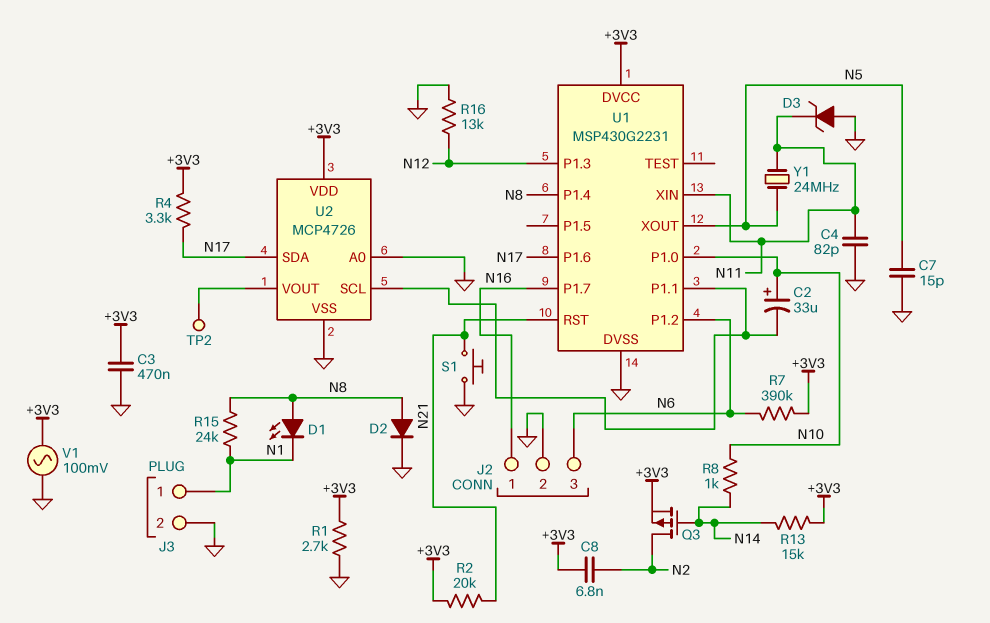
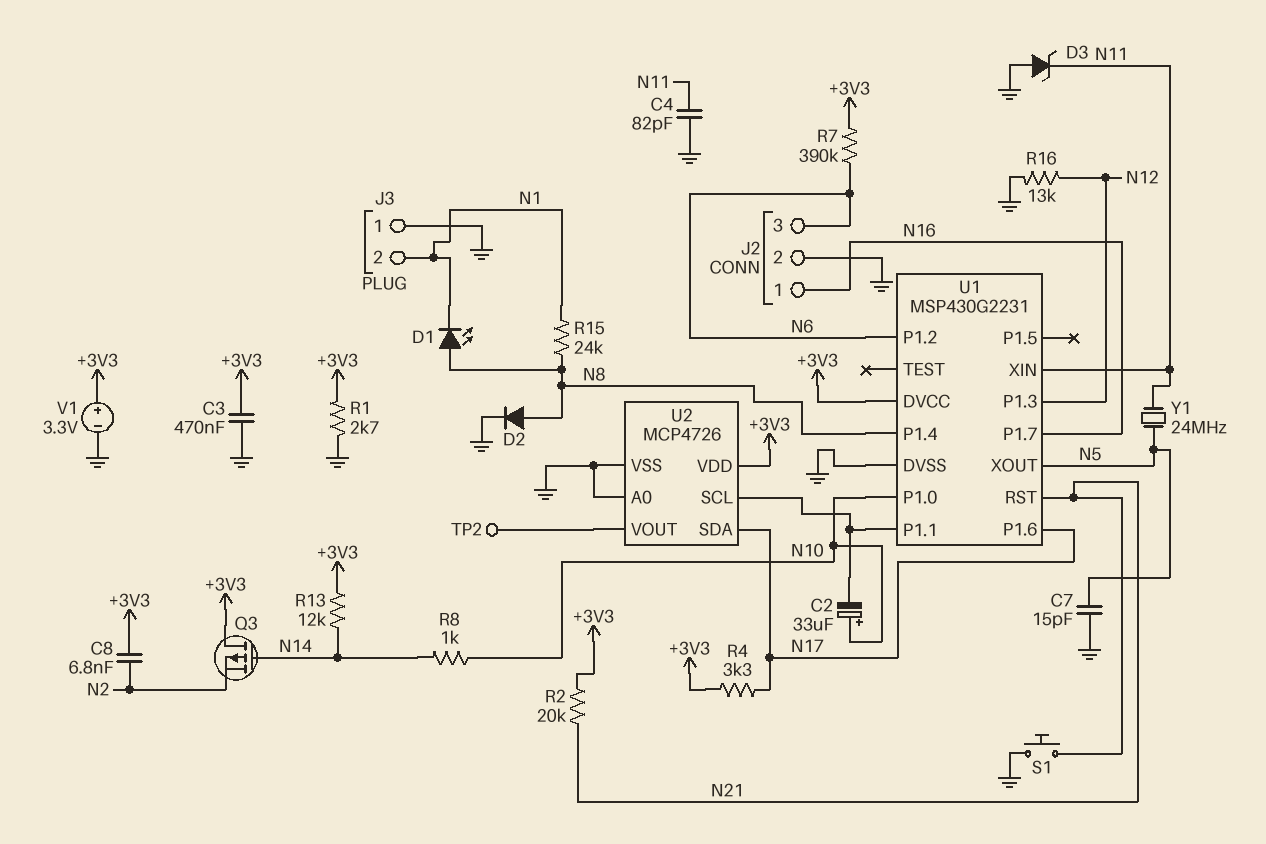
J3 pin 1: N1 -> GND
J3 pin 2: GND -> N1
Q3: PMOS (G N14, D N2, S +3V3) -> PMOS (G N14, D +3V3, S N2)
R13: 15k (+3V3, N14) -> 12k (+3V3, N14)
V1: AC 100mV (+3V3, GND) -> 3.3V (plus +3V3, minus GND)

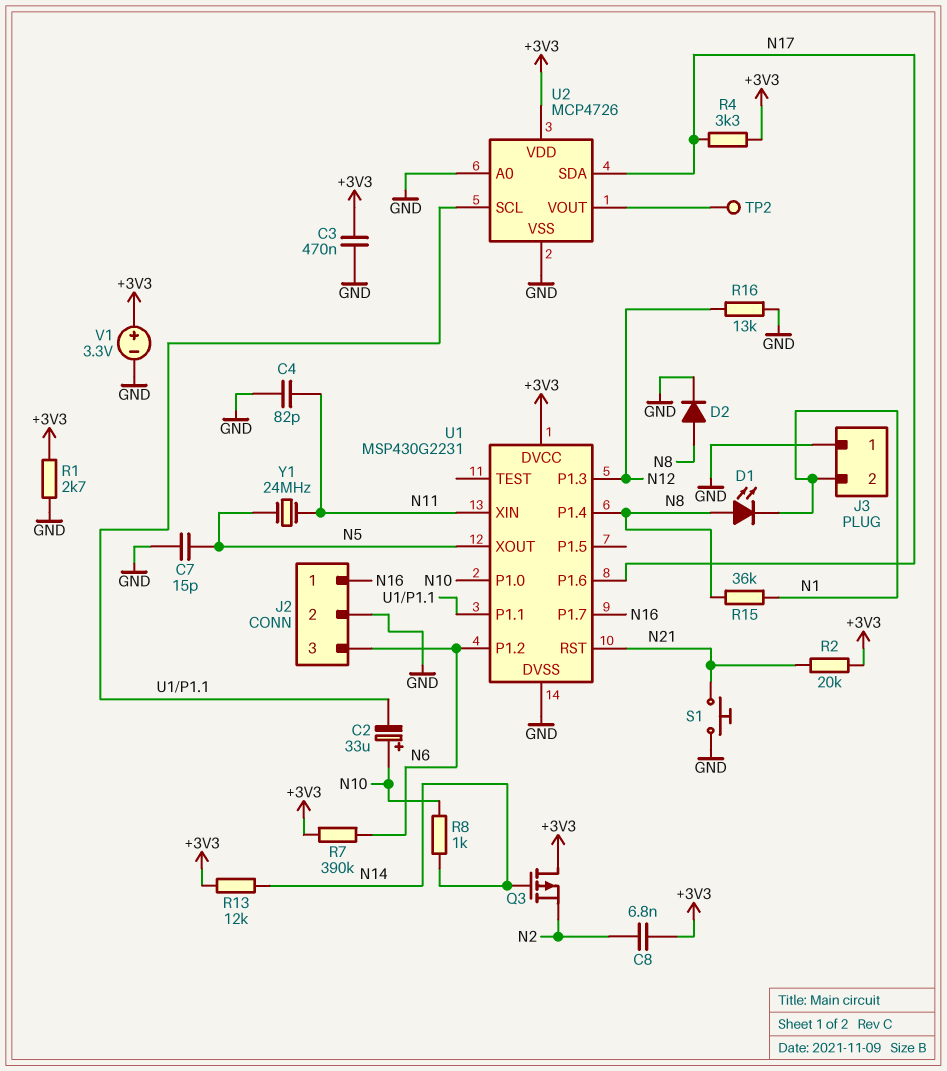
D3: zener (A GND, K N11) -> none
R15: 24k (N1, N8) -> 36k (N1, N8)

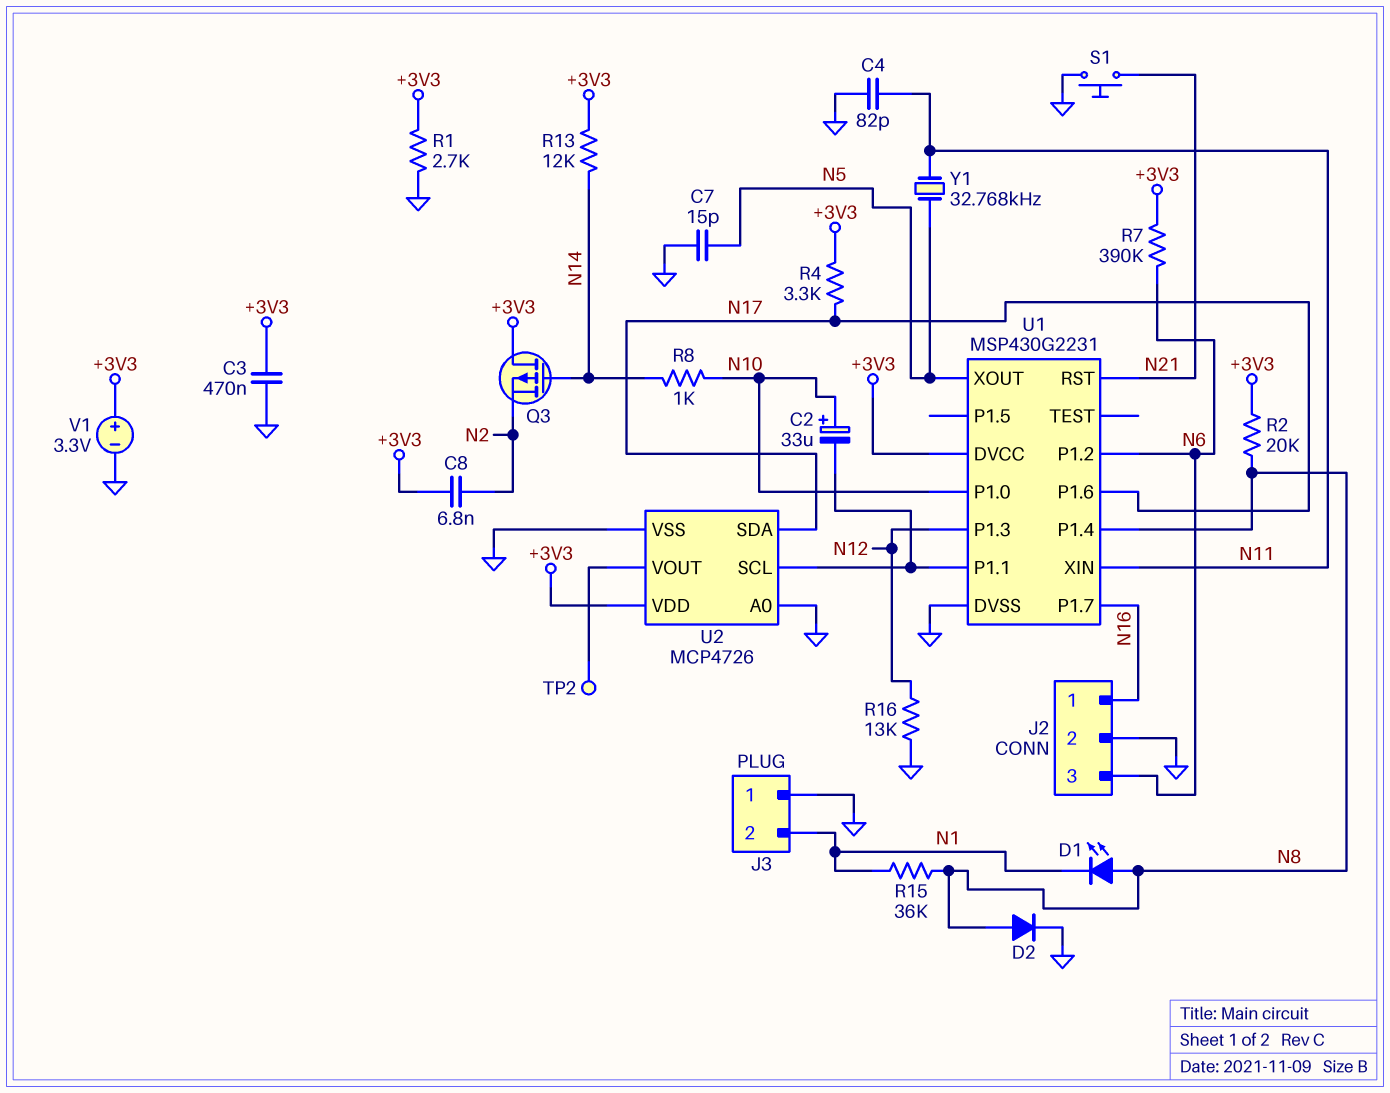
R2: 20k (+3V3, N21) -> 20k (+3V3, N8)
Y1: 24MHz (N5, N11) -> 32.768kHz (N5, N11)

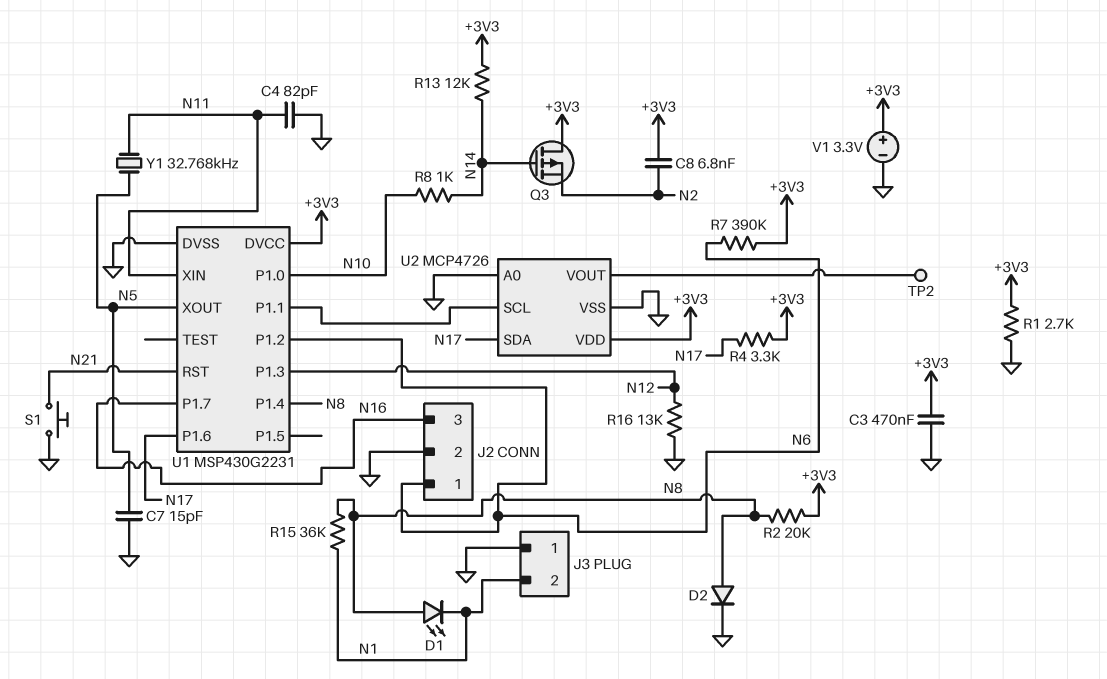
C2: 33uF (plus N10, minus U1/P1.1) -> none
J2 pin 1: N16 -> N6
J2 pin 3: N6 -> N16

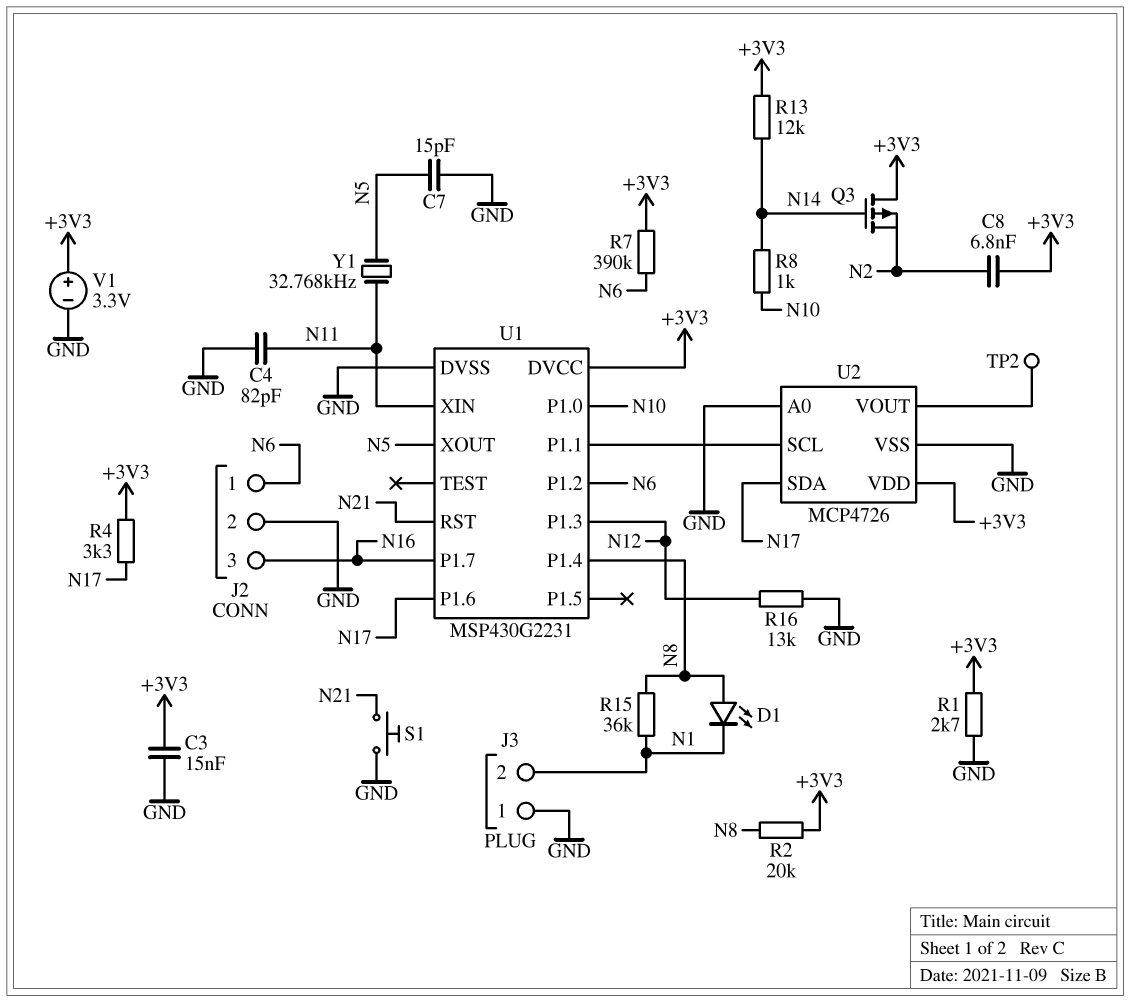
C3: 470nF (+3V3, GND) -> 15nF (+3V3, GND)
D2: diode (A N8, K GND) -> none

